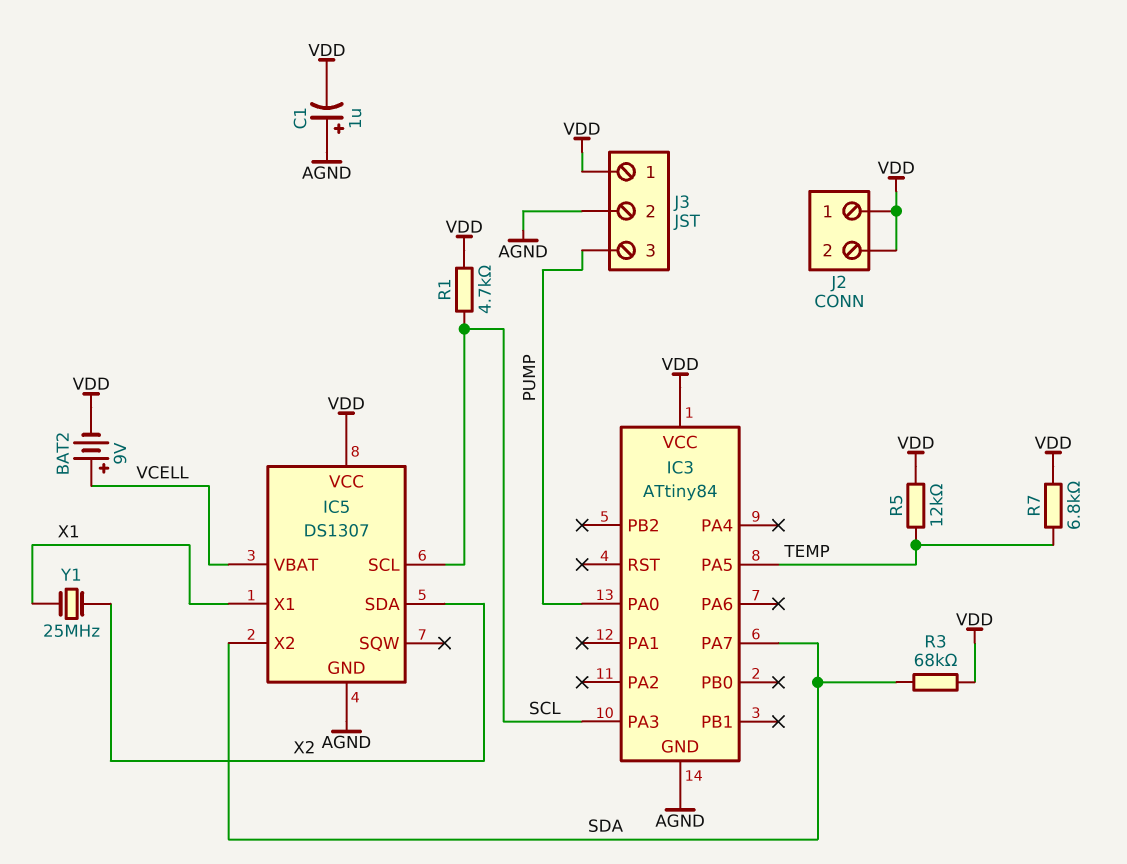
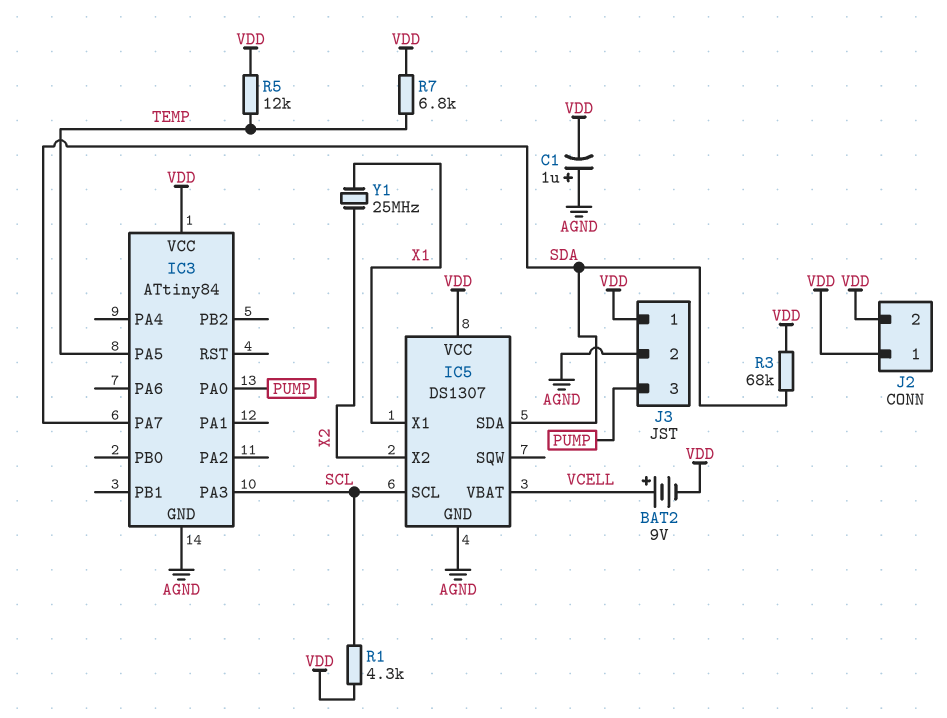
IC5 pin SDA: X2 -> SDA
IC5 pin X2: SDA -> X2
R1: 4.7k (SCL, VDD) -> 4.3k (SCL, VDD)

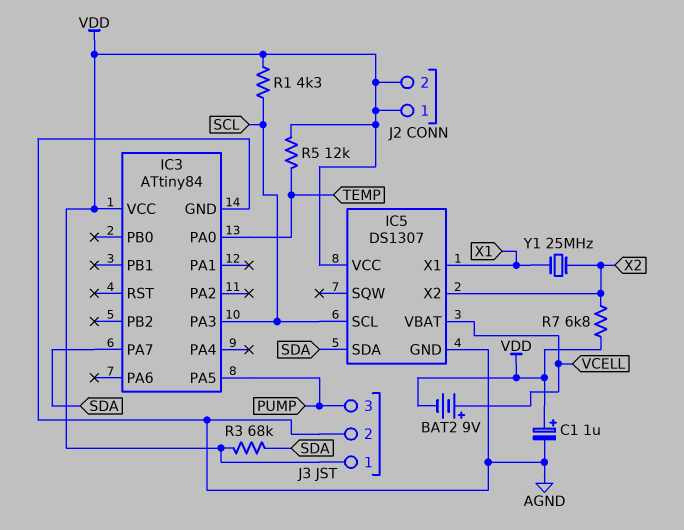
C1: 1uF (plus AGND, minus VDD) -> 1uF (plus VDD, minus AGND)
IC3 pin PA0: PUMP -> TEMP
IC3 pin PA5: TEMP -> PUMP
R7: 6.8k (TEMP, VDD) -> 6.8k (VDD, X2)

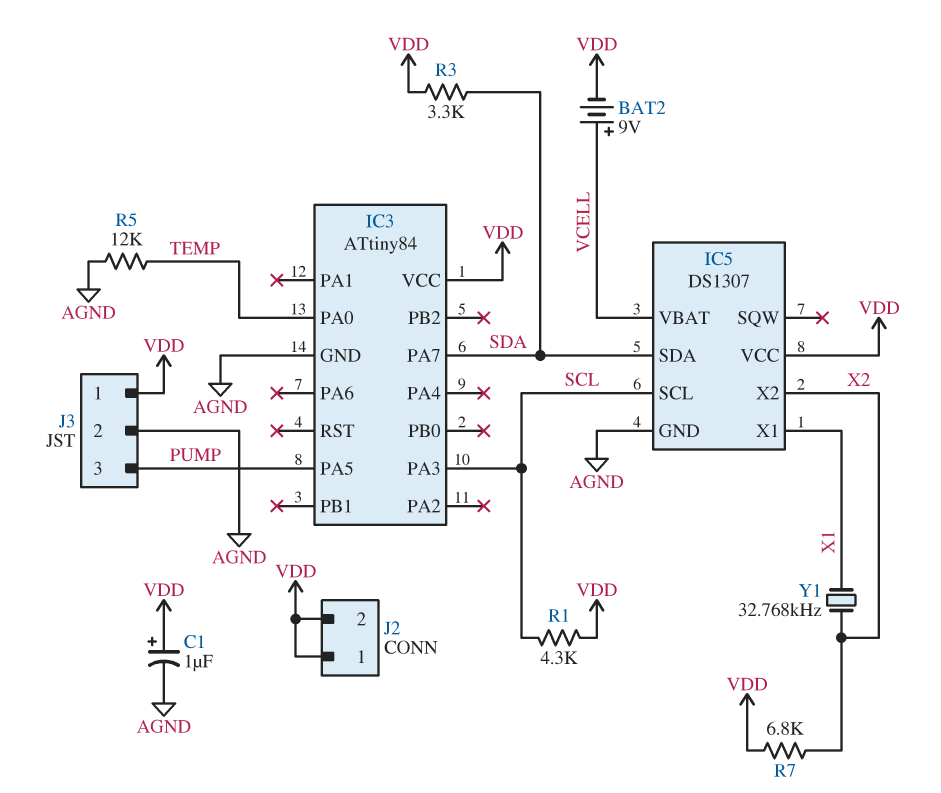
R3: 68k (SDA, VDD) -> 3.3k (SDA, VDD)
R5: 12k (TEMP, VDD) -> 12k (AGND, TEMP)
Y1: 25MHz (X1, X2) -> 32.768kHz (X1, X2)

